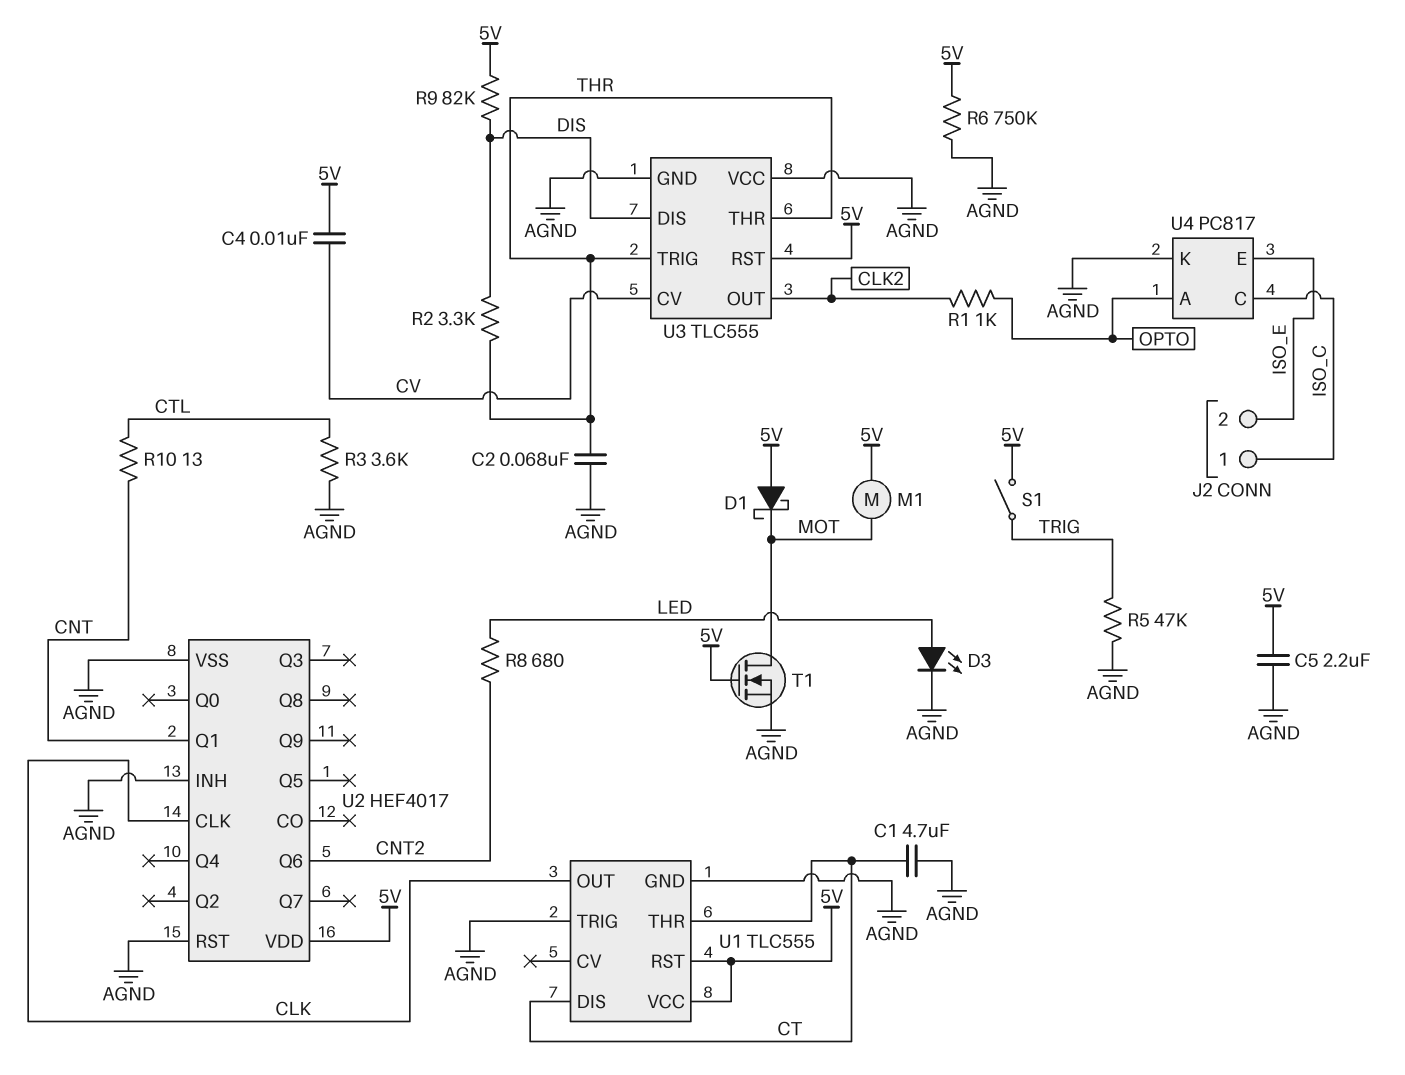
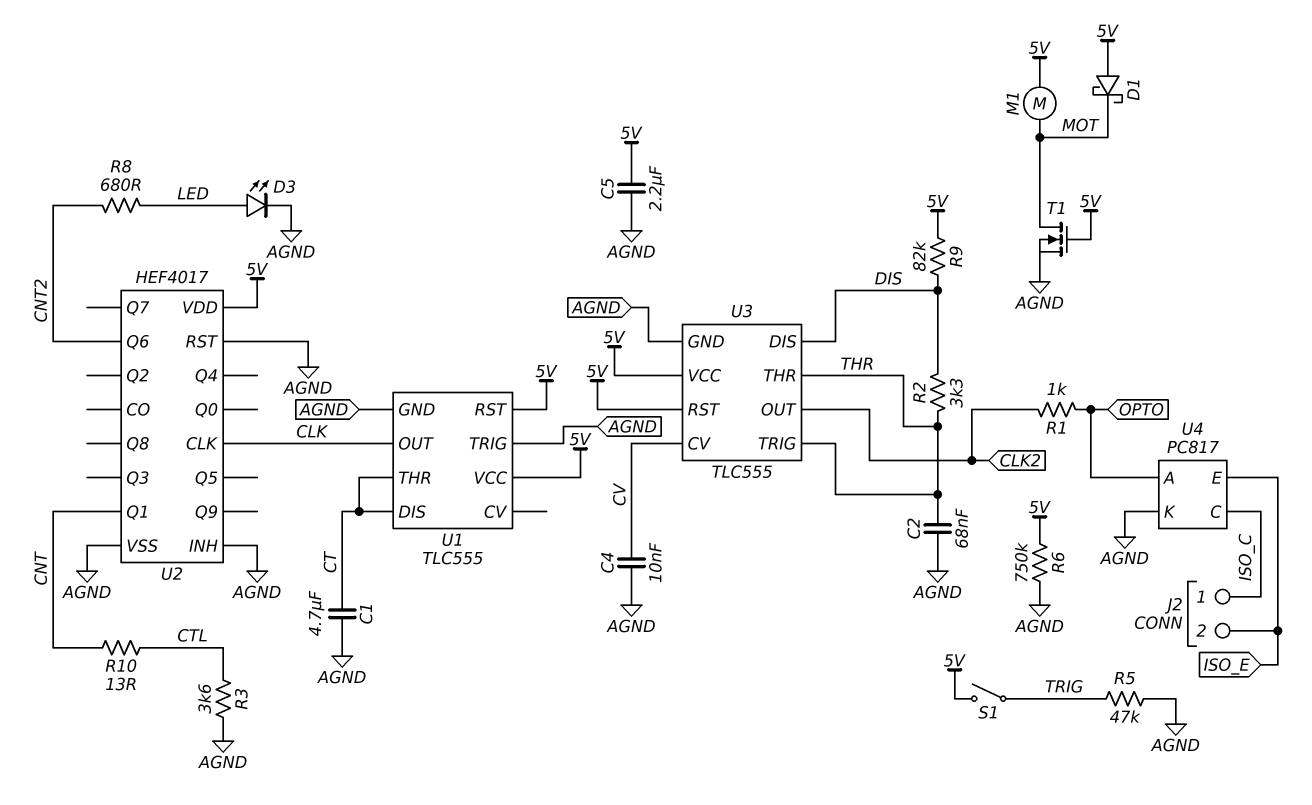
C4: 10nF (5V, CV) -> 10nF (AGND, CV)
U3 pin VCC: AGND -> 5V

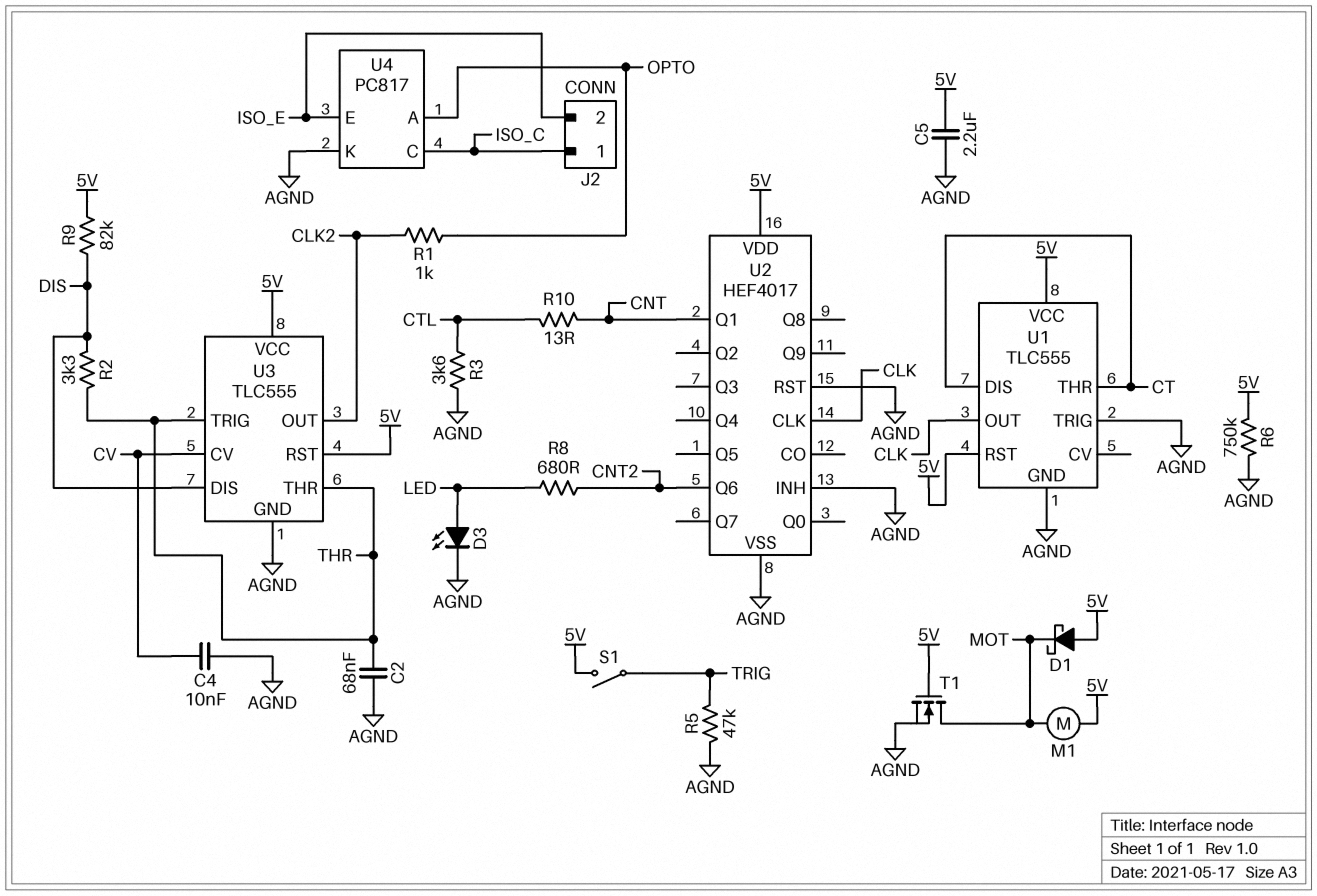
C1: 4.7uF (AGND, CT) -> none

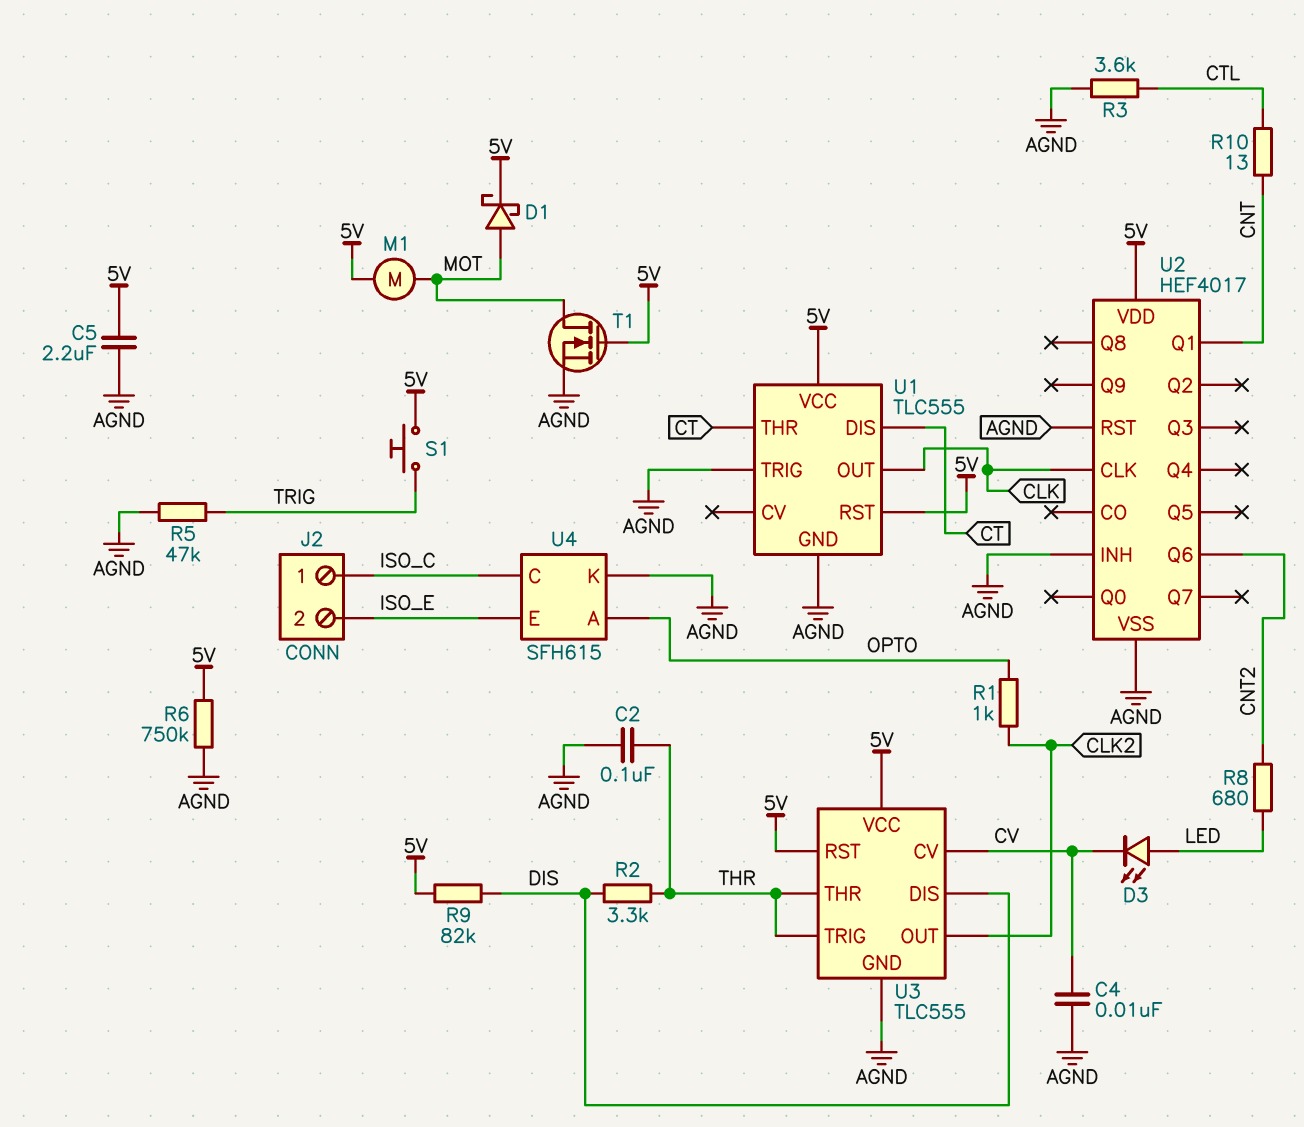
C2: 68nF (AGND, THR) -> 100nF (AGND, THR)
D1: schottky (A 5V, K MOT) -> schottky (A MOT, K 5V)
D3: LED (A LED, K AGND) -> LED (A LED, K CV)
S1: switch (5V, TRIG) -> button (5V, TRIG)
U4: PC817 -> SFH615

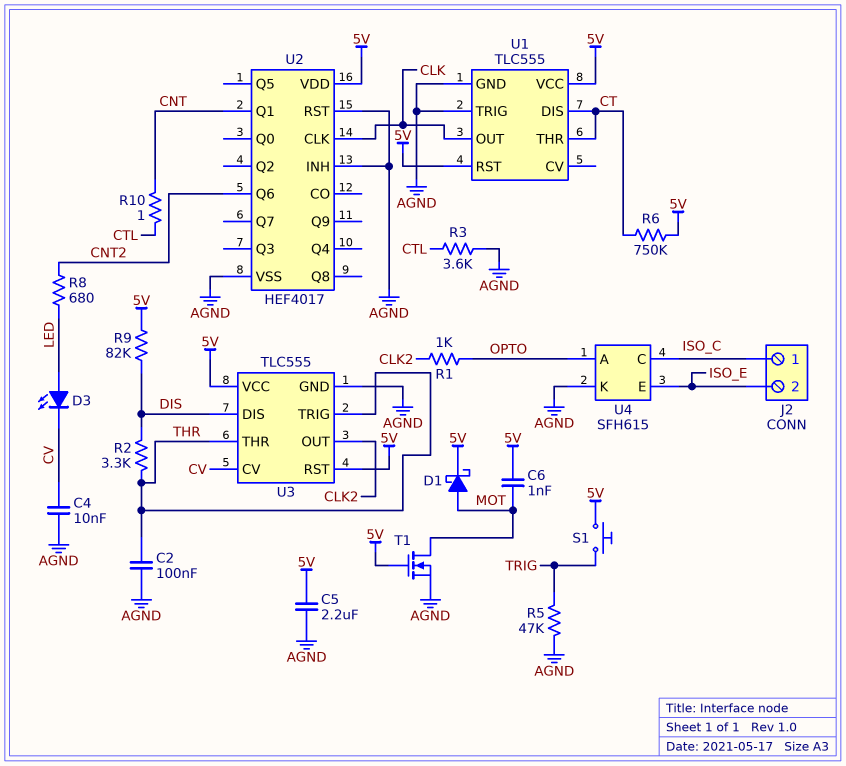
C6: none -> 1nF (5V, MOT)
M1: motor (5V, MOT) -> none
R6: 750k (5V, AGND) -> 750k (5V, CT)
R10: 13 (CNT, CTL) -> 1 (CNT, CTL)

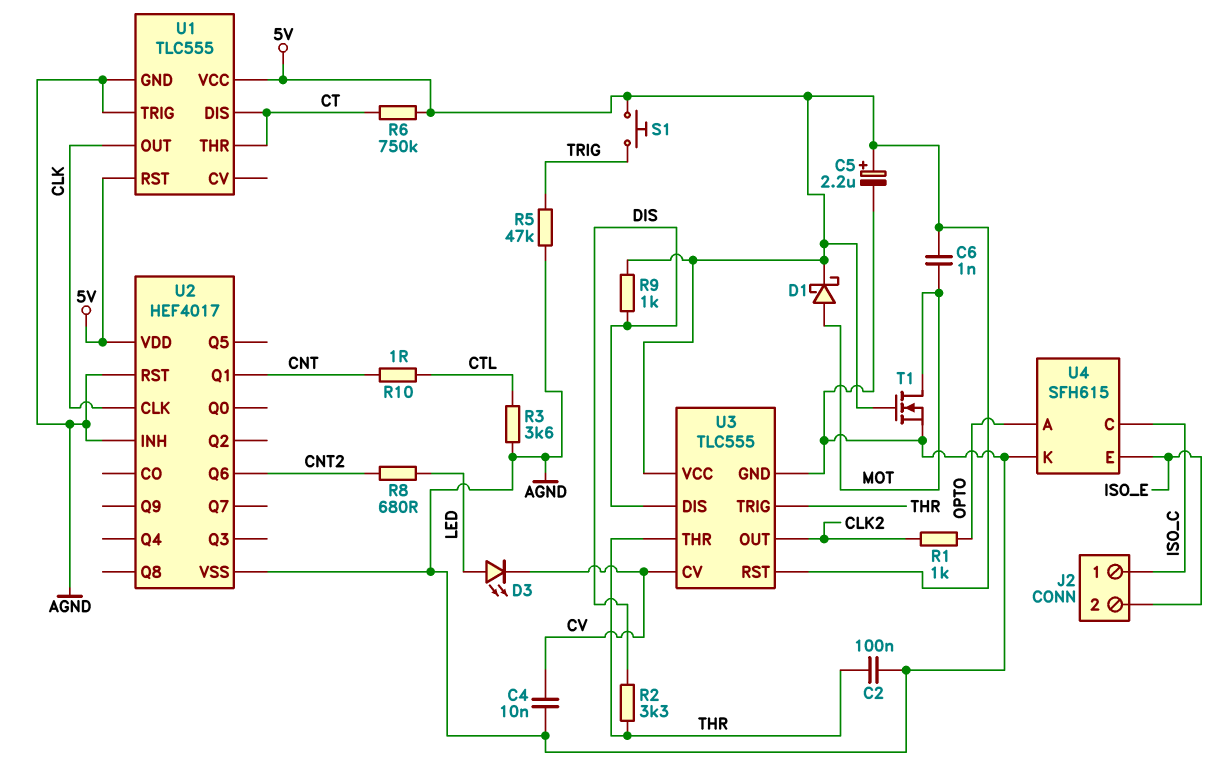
C5: 2.2uF (5V, AGND) -> 2.2uF (plus 5V, minus AGND)
R9: 82k (5V, DIS) -> 1k (5V, DIS)

